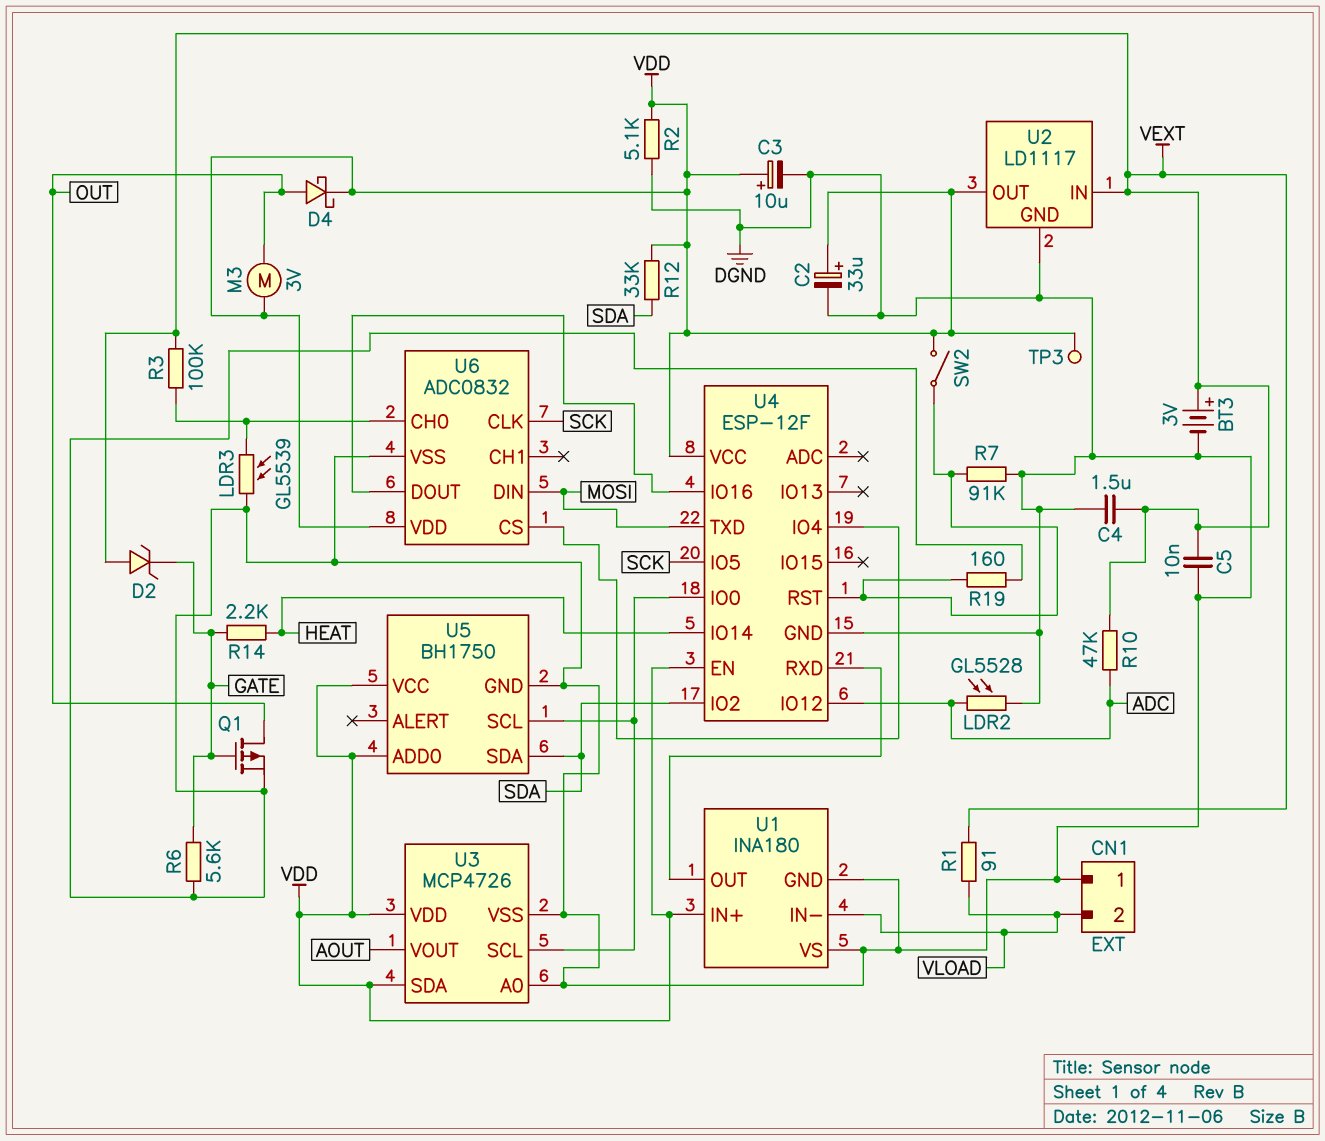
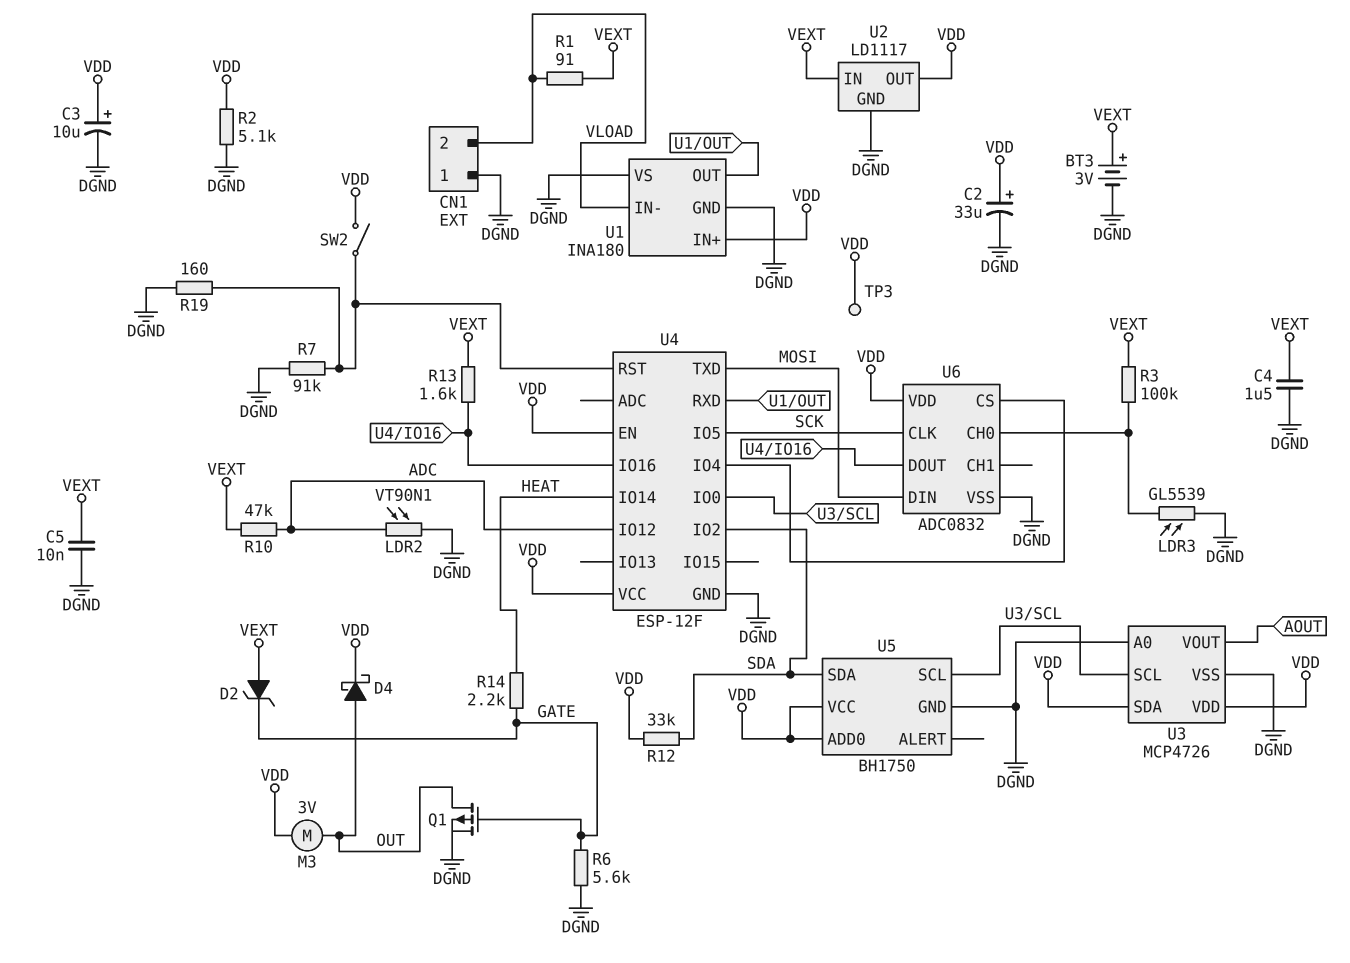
LDR2: GL5528 (ADC, DGND) -> VT90N1 (ADC, DGND)
R13: none -> 1.6k (U4/IO16, VEXT)

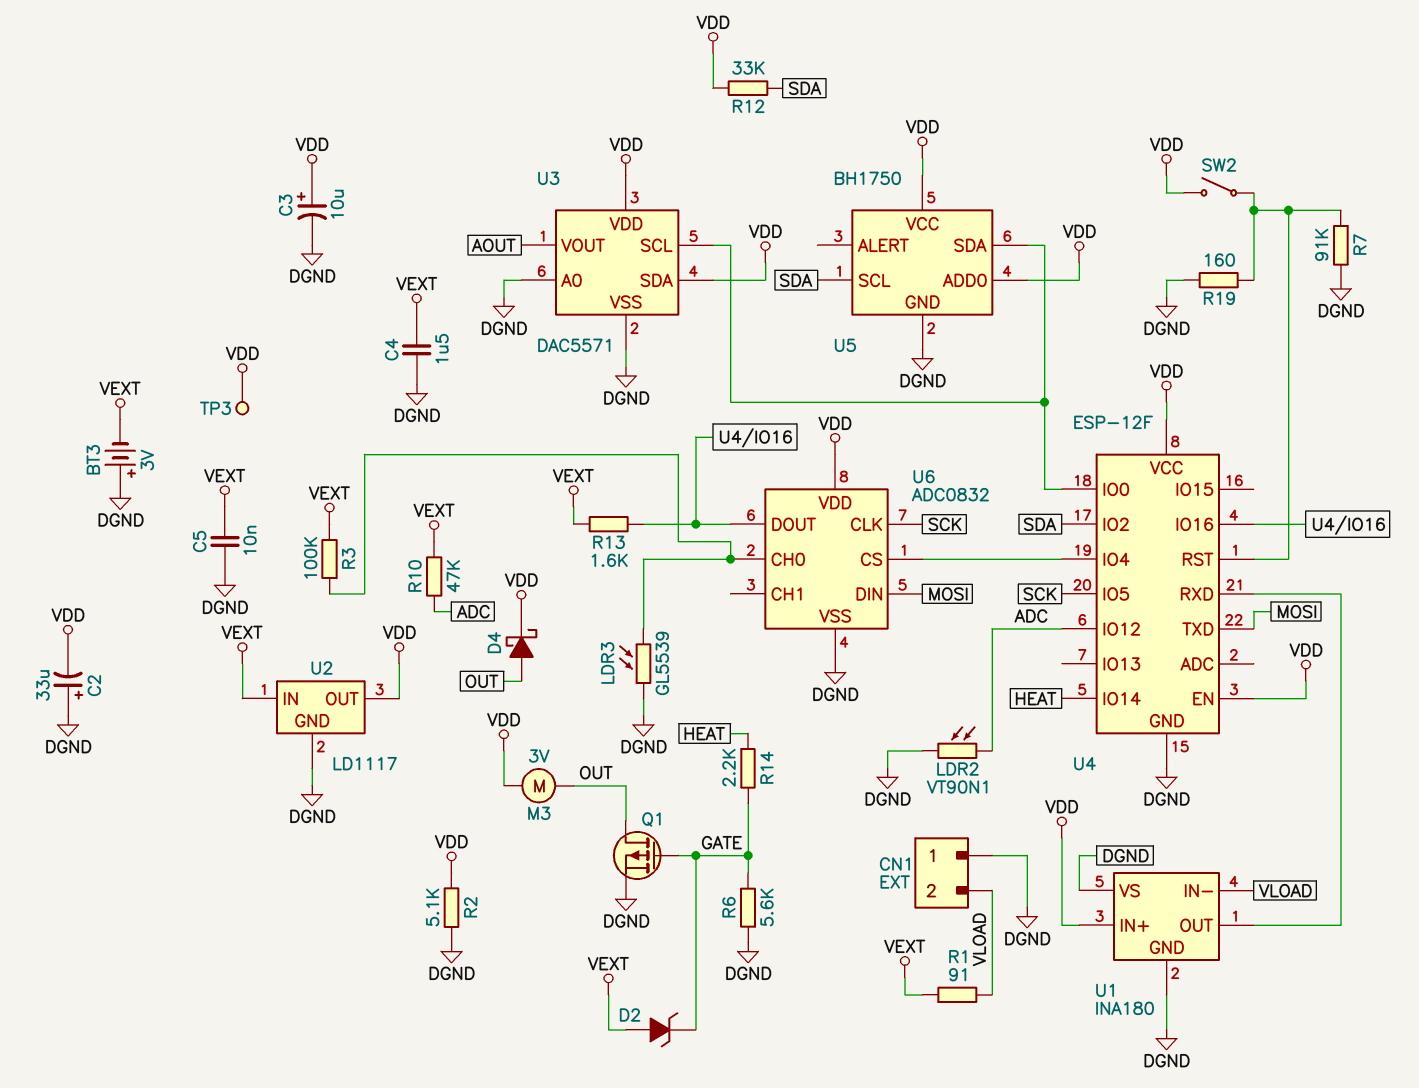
BT3: 3V (plus VEXT, minus DGND) -> 3V (plus DGND, minus VEXT)
C2: 33uF (plus VDD, minus DGND) -> 33uF (plus DGND, minus VDD)
U3: MCP4726 -> DAC5571
U5 pin SCL: U3/SCL -> SDA
U5 pin SDA: SDA -> U3/SCL

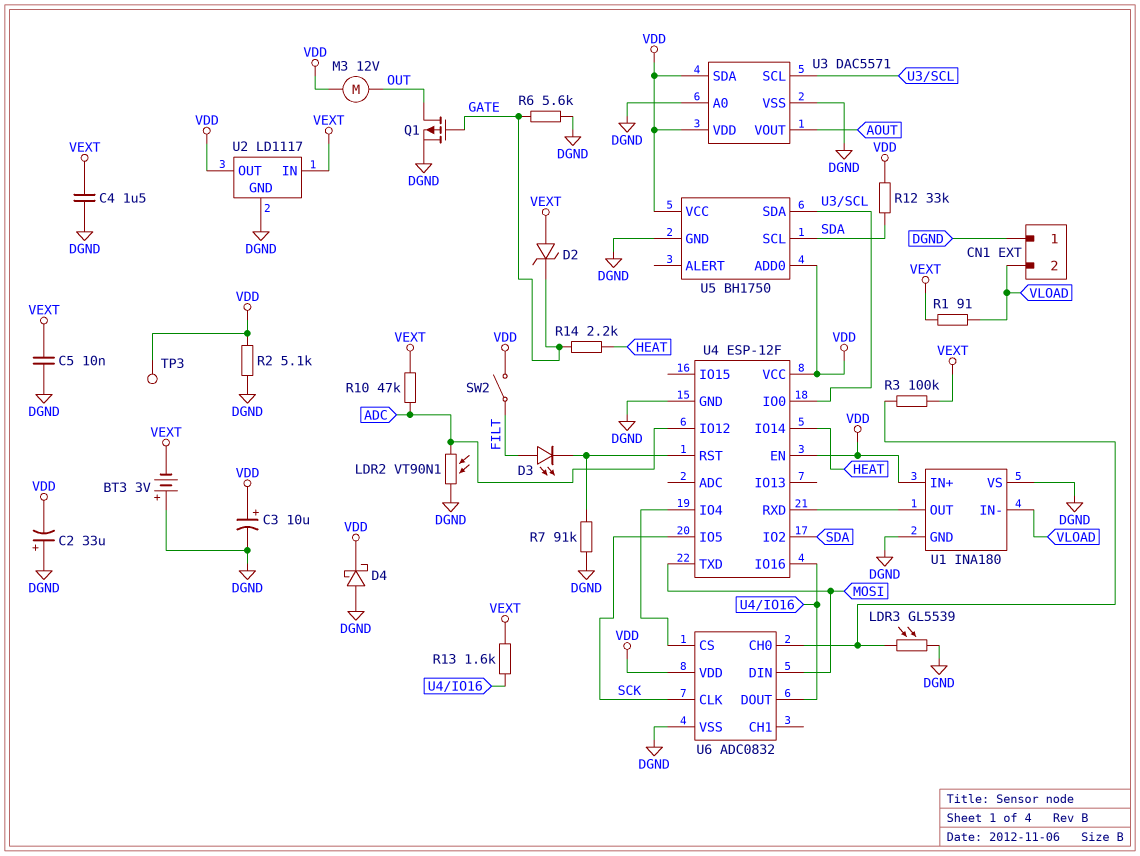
D3: none -> LED (A FILT, K U4/RST)
D4: schottky (A OUT, K VDD) -> schottky (A DGND, K VDD)
M3: motor 3V (OUT, VDD) -> motor 12V (OUT, VDD)
R19: 160 (DGND, U4/RST) -> none
SW2: switch (U4/RST, VDD) -> switch (FILT, VDD)

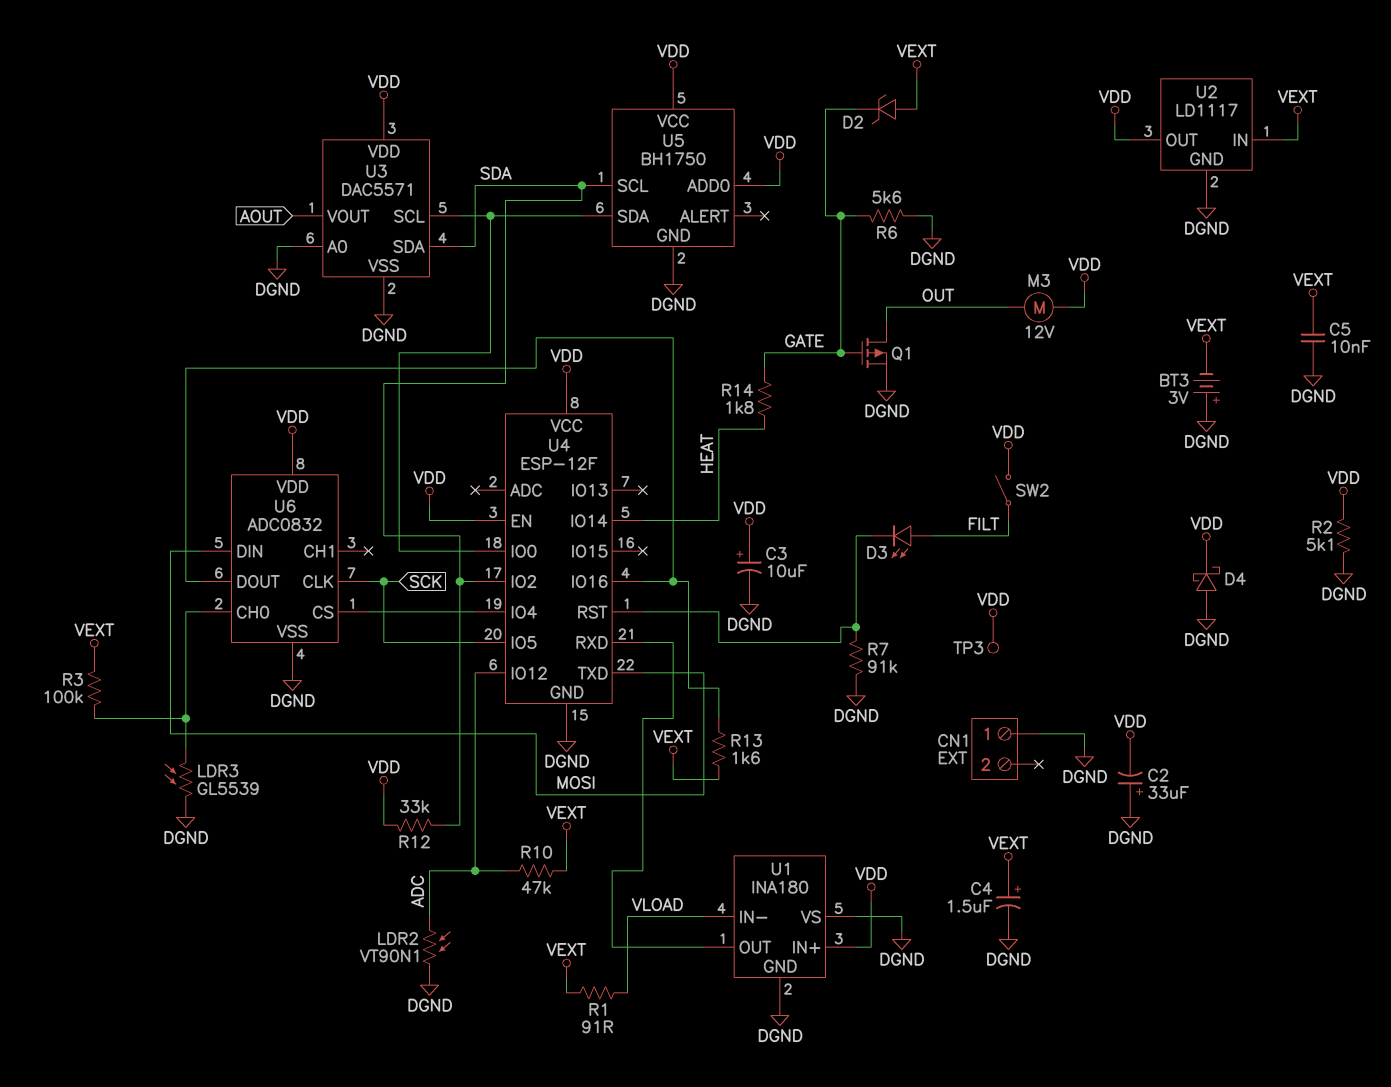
C4: 1.5uF (DGND, VEXT) -> 1.5uF (plus VEXT, minus DGND)
CN1 pin 2: VLOAD -> none
R14: 2.2k (GATE, HEAT) -> 1.8k (GATE, HEAT)
U3 pin SDA: VDD -> SDA

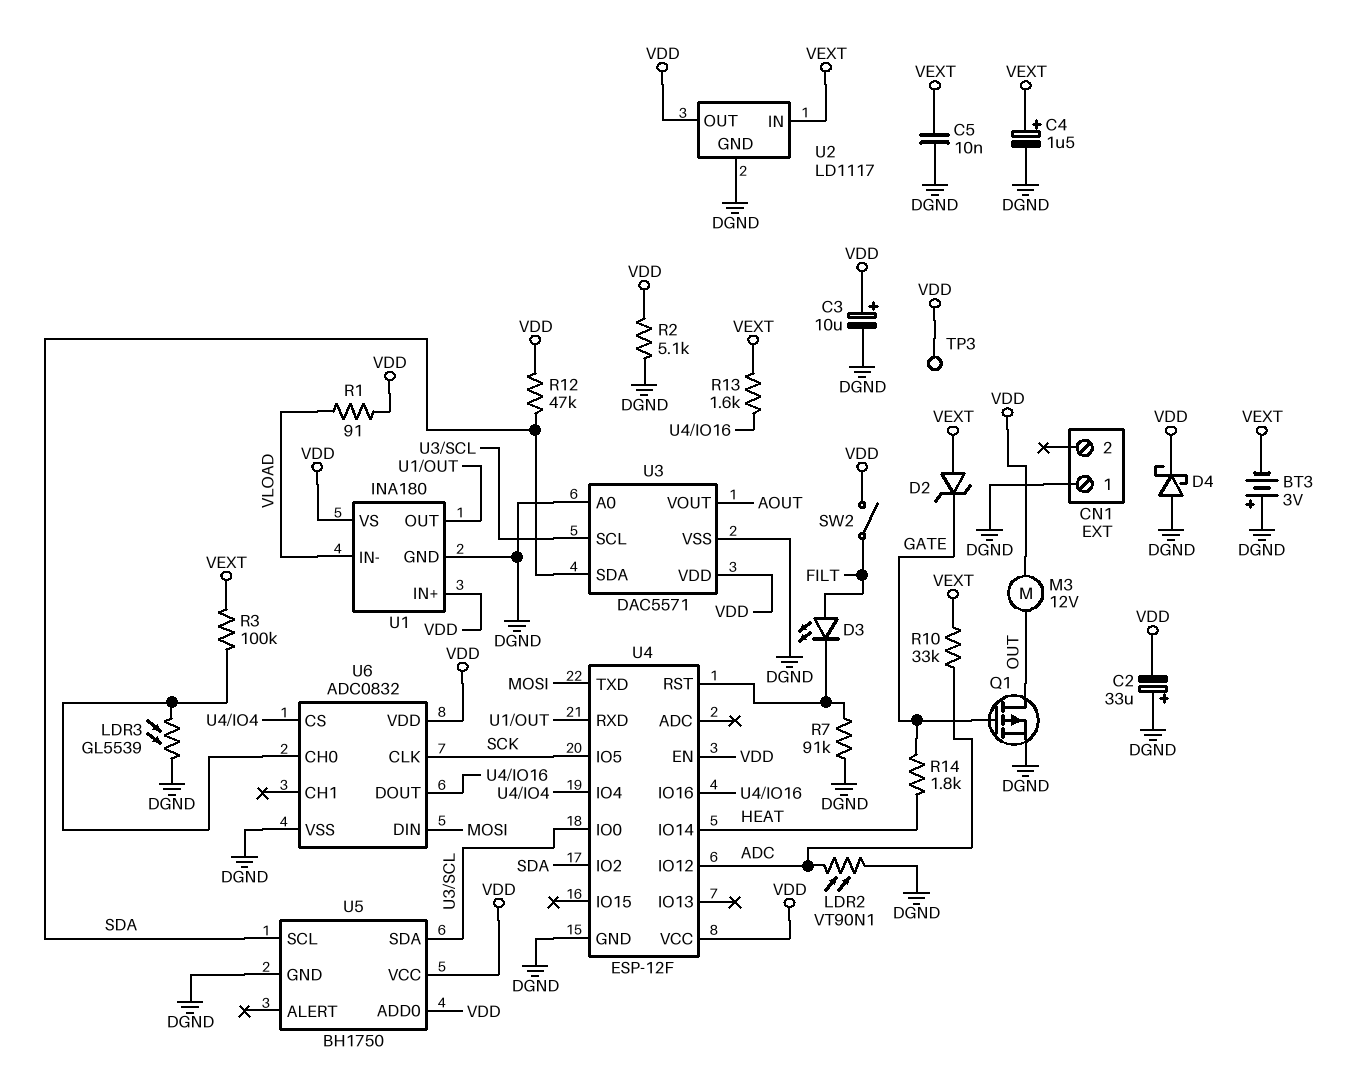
R1: 91 (VEXT, VLOAD) -> 91 (VDD, VLOAD)
R6: 5.6k (DGND, GATE) -> none
R10: 47k (ADC, VEXT) -> 33k (ADC, VEXT)
R12: 33k (SDA, VDD) -> 47k (SDA, VDD)
U1 pin VS: DGND -> VDD

